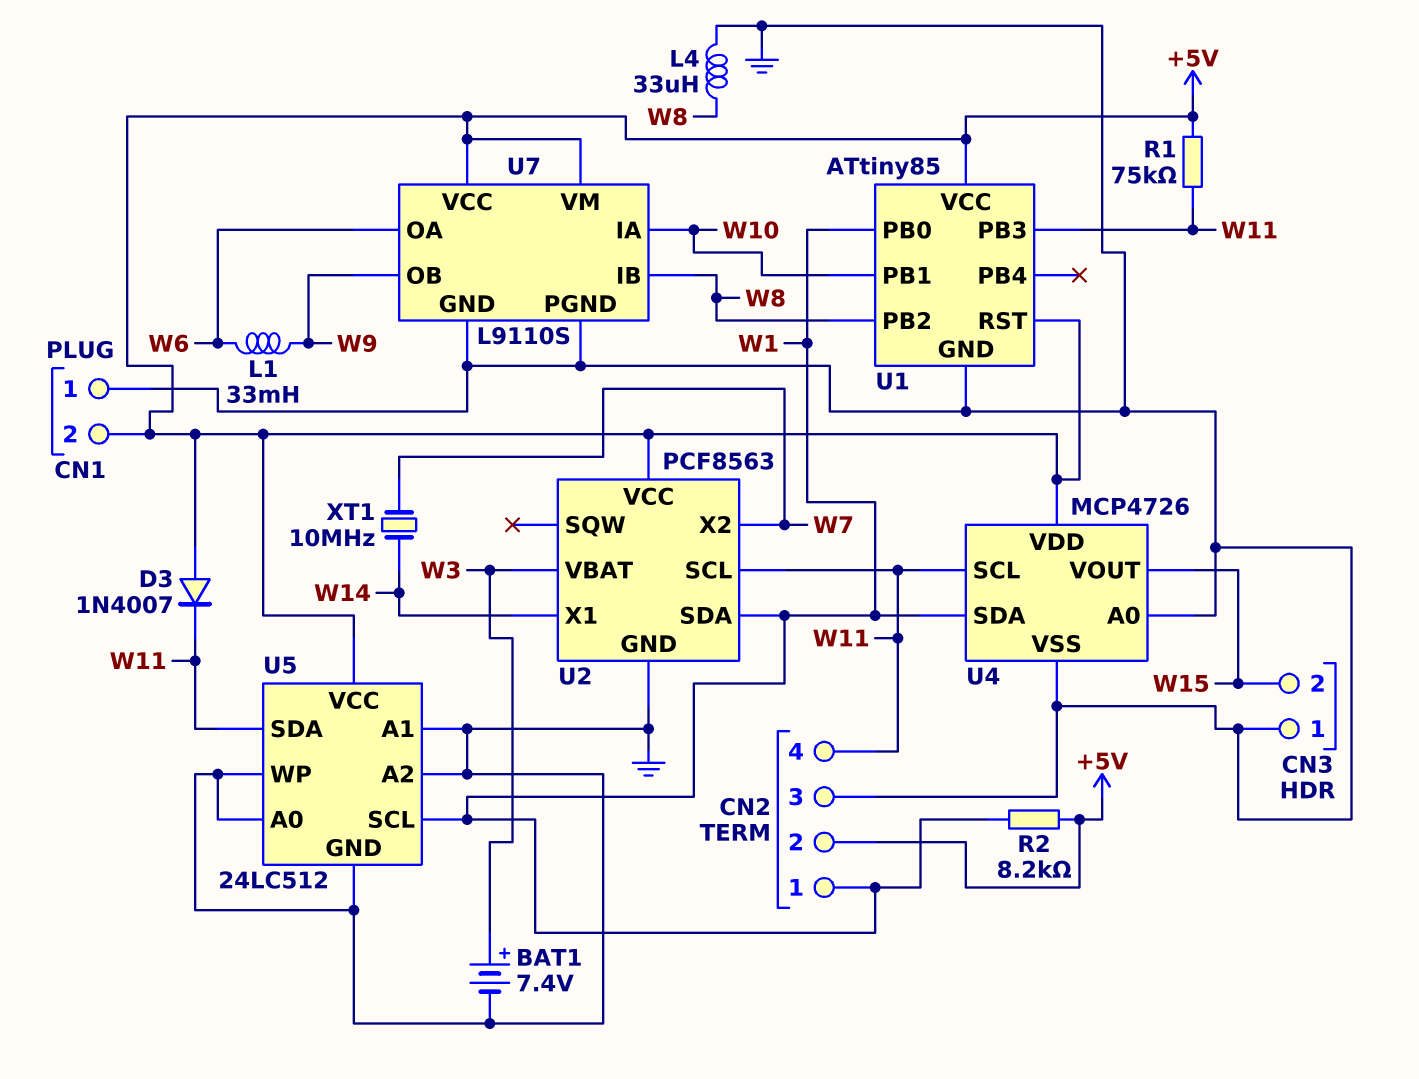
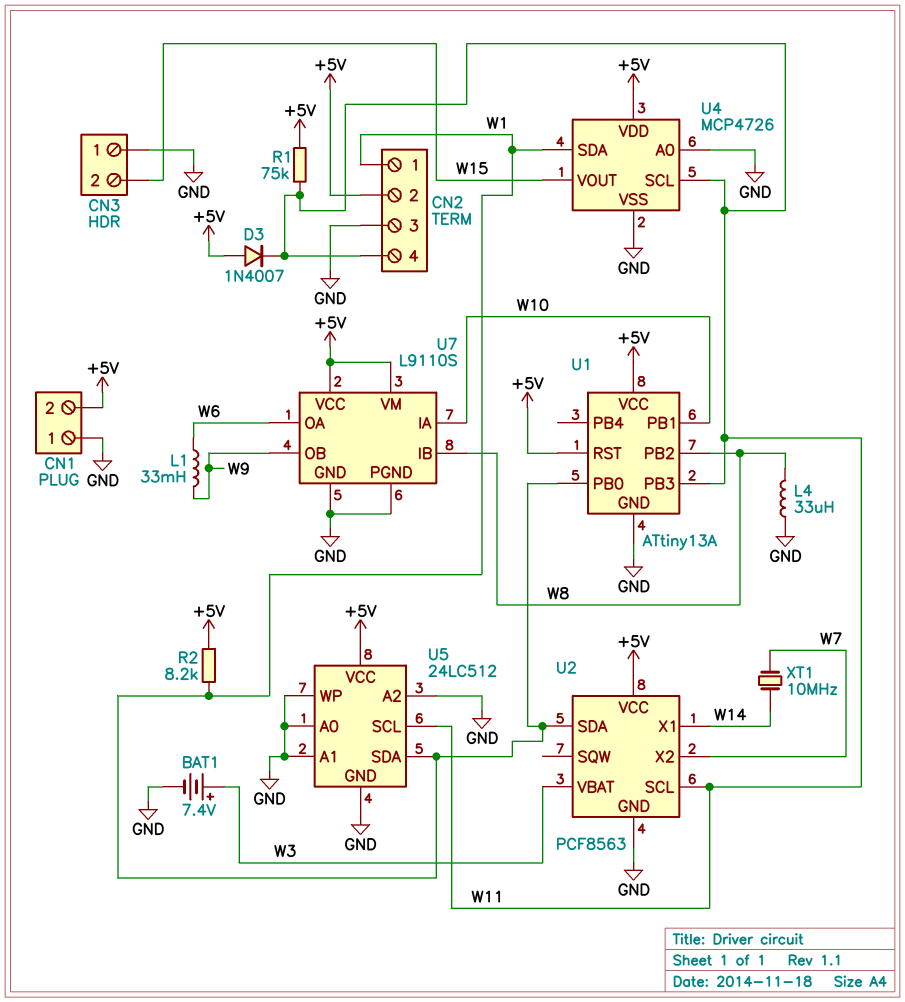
U1: ATtiny85 -> ATtiny13A
U5 pin SCL: W1 -> W11
U5 pin SDA: W11 -> W1

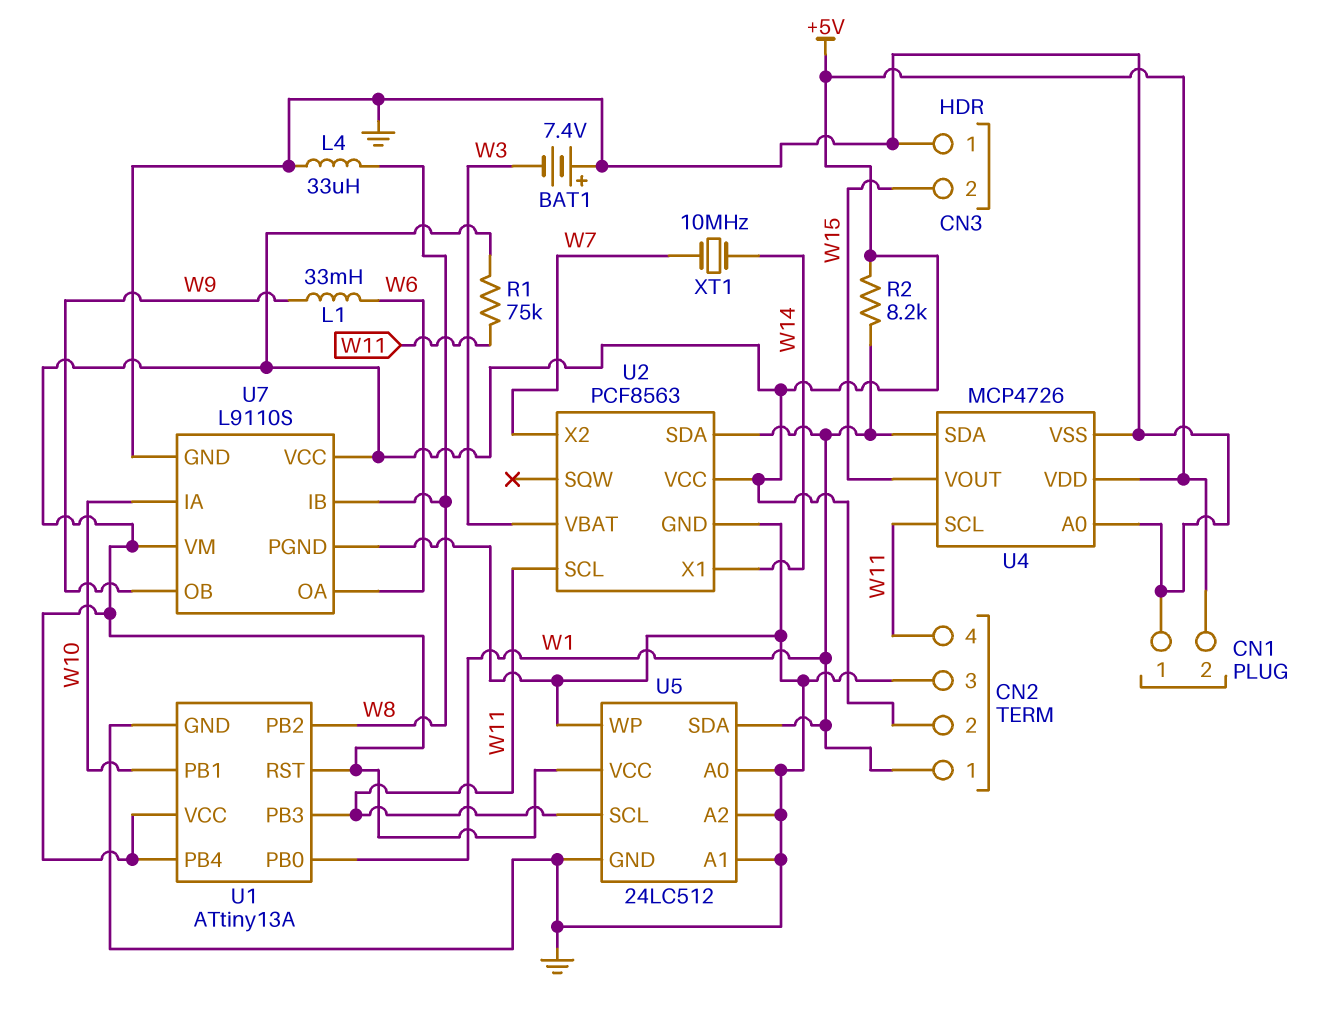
BAT1: 7.4V (plus W3, minus GND) -> 7.4V (plus GND, minus W3)
D3: diode 1N4007 (A +5V, K W11) -> none
U1 pin PB4: none -> +5V

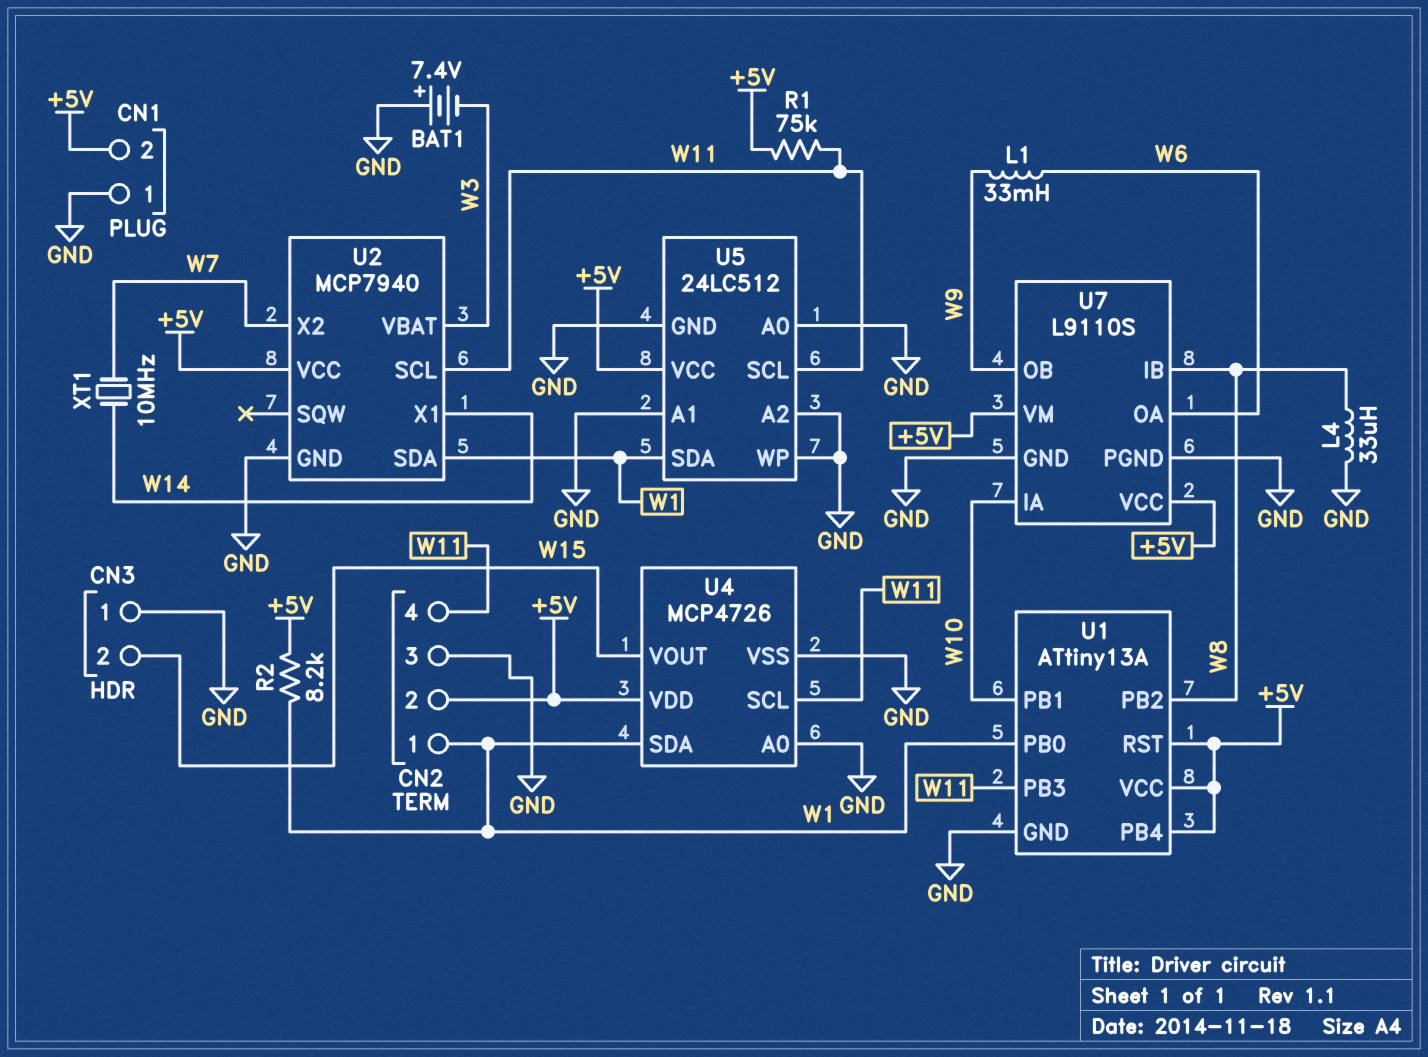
U2: PCF8563 -> MCP7940

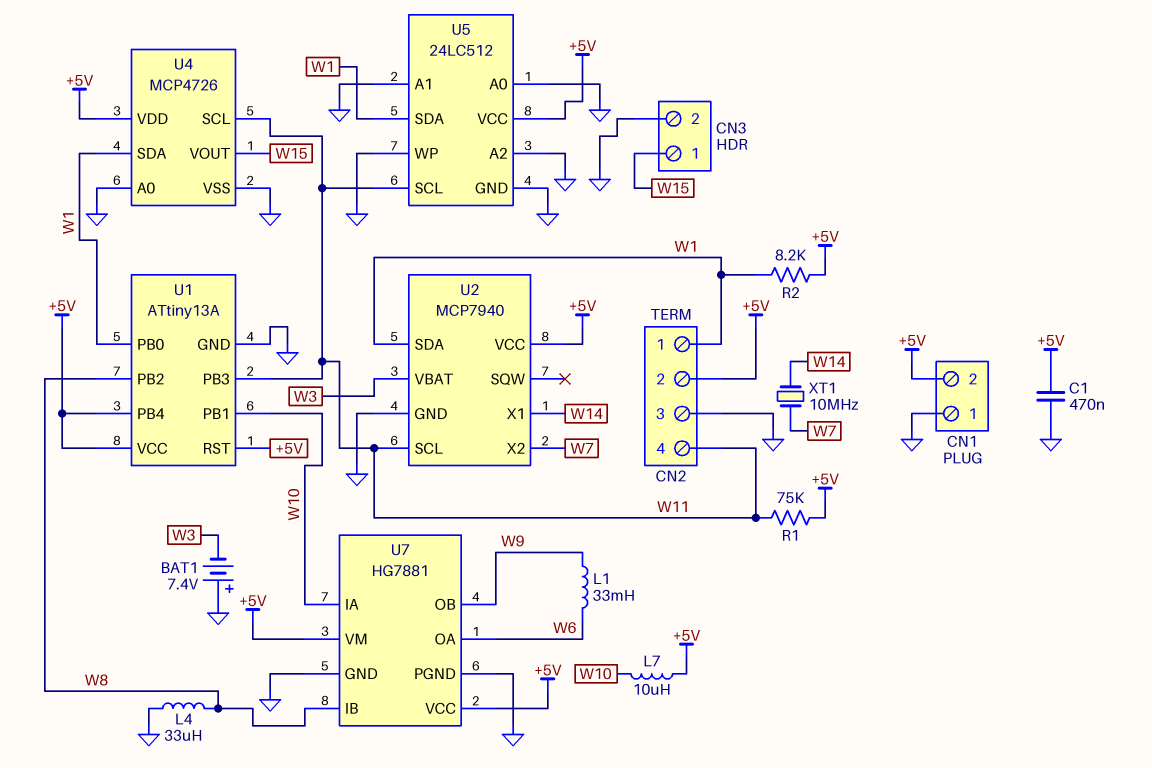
C1: none -> 470nF (+5V, GND)
CN3 pin 1: GND -> W15
CN3 pin 2: W15 -> GND
L7: none -> 10uH (+5V, W10)
U7: L9110S -> HG7881

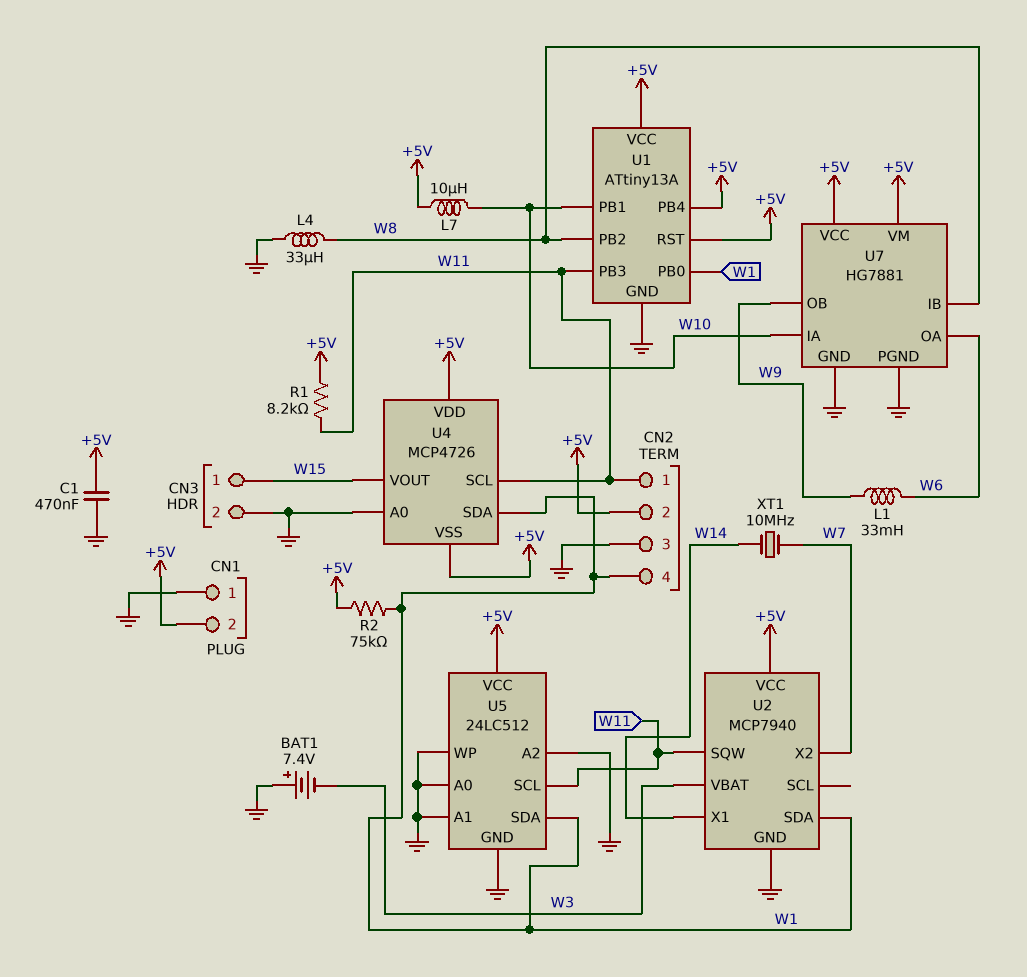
CN2 pin 1: W1 -> W11
CN2 pin 4: W11 -> W1
R1: 75k (+5V, W11) -> 8.2k (+5V, W11)
R2: 8.2k (+5V, W1) -> 75k (+5V, W1)
U2 pin SCL: W11 -> none
U2 pin SQW: none -> W11
U4 pin VSS: GND -> +5V

